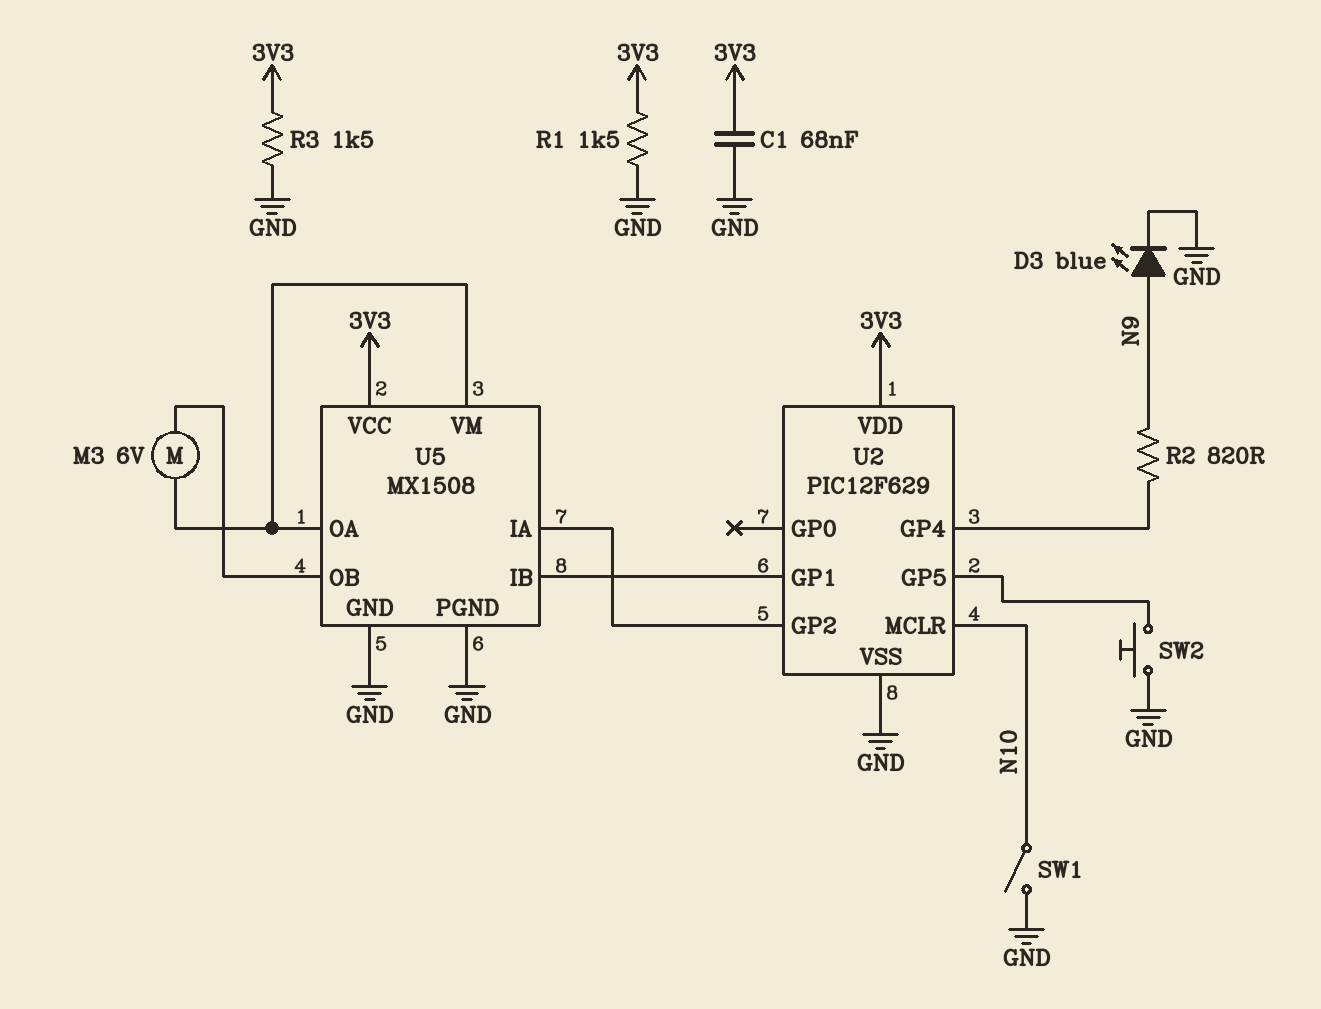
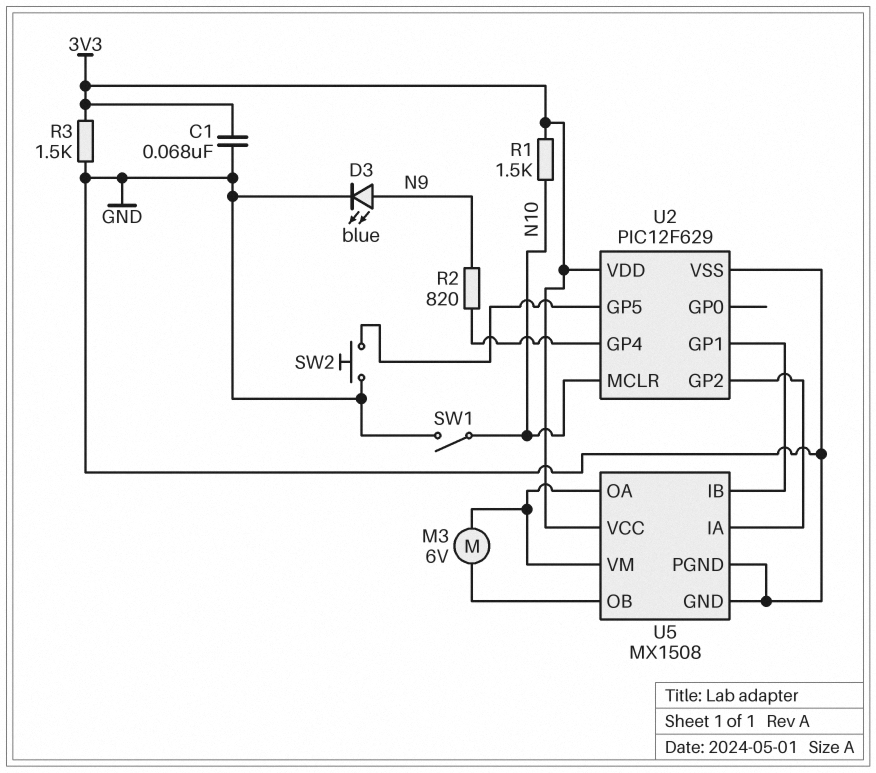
R1: 1.5k (3V3, GND) -> 1.5k (3V3, N10)

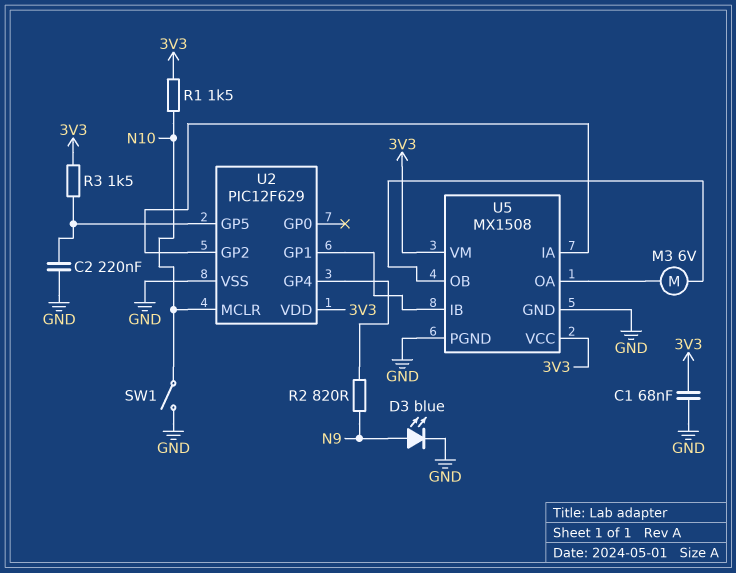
C2: none -> 220nF (GND, U2/GP5)
R3: 1.5k (3V3, GND) -> 1.5k (3V3, U2/GP5)
SW2: button (GND, U2/GP5) -> none
U5 pin VM: U5/OA -> 3V3

